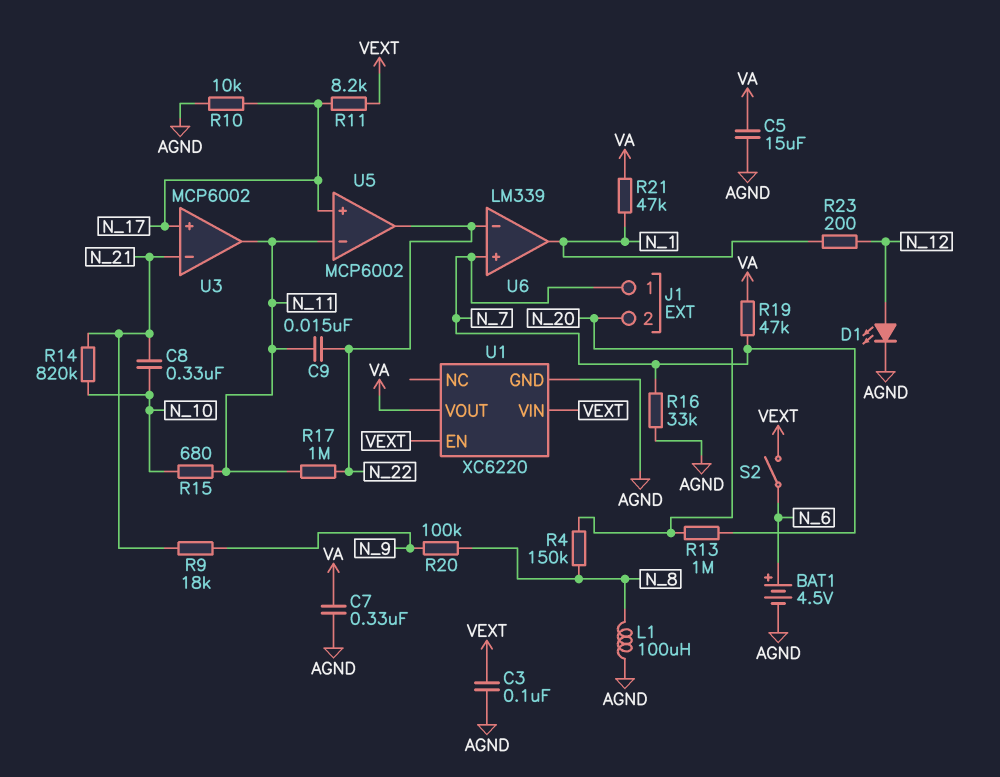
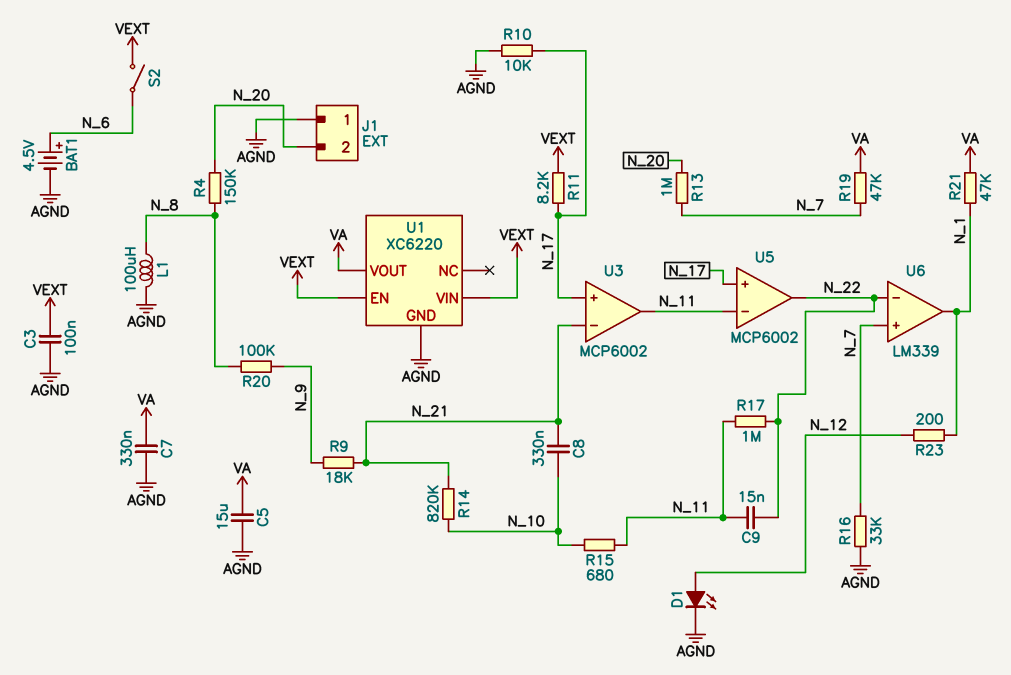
J1 pin 1: N_7 -> AGND

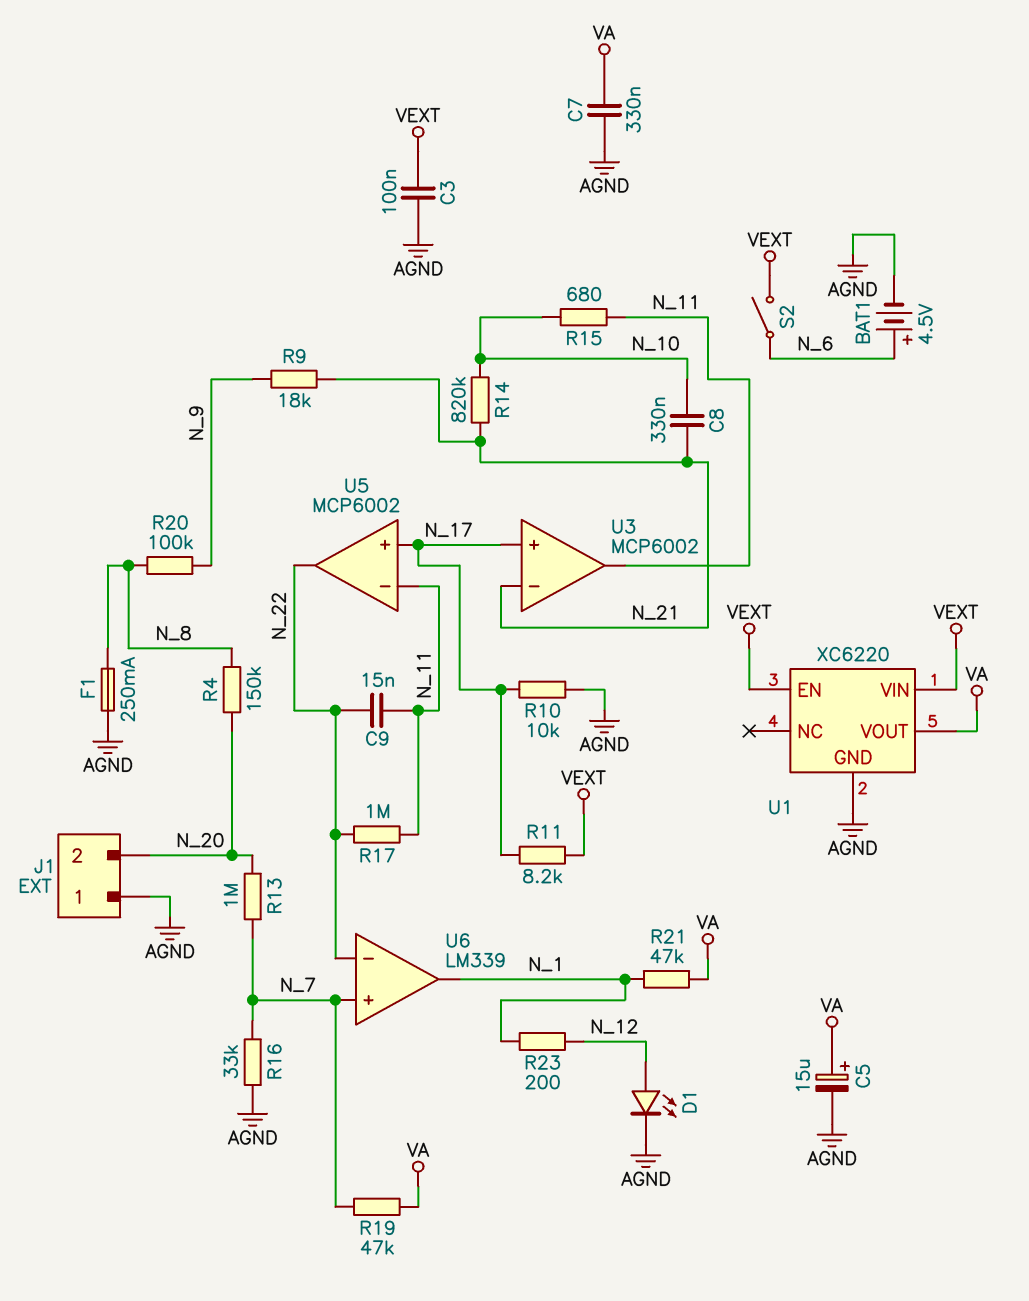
C5: 15uF (AGND, VA) -> 15uF (plus VA, minus AGND)
F1: none -> 250mA (AGND, N_8)
L1: 100uH (AGND, N_8) -> none

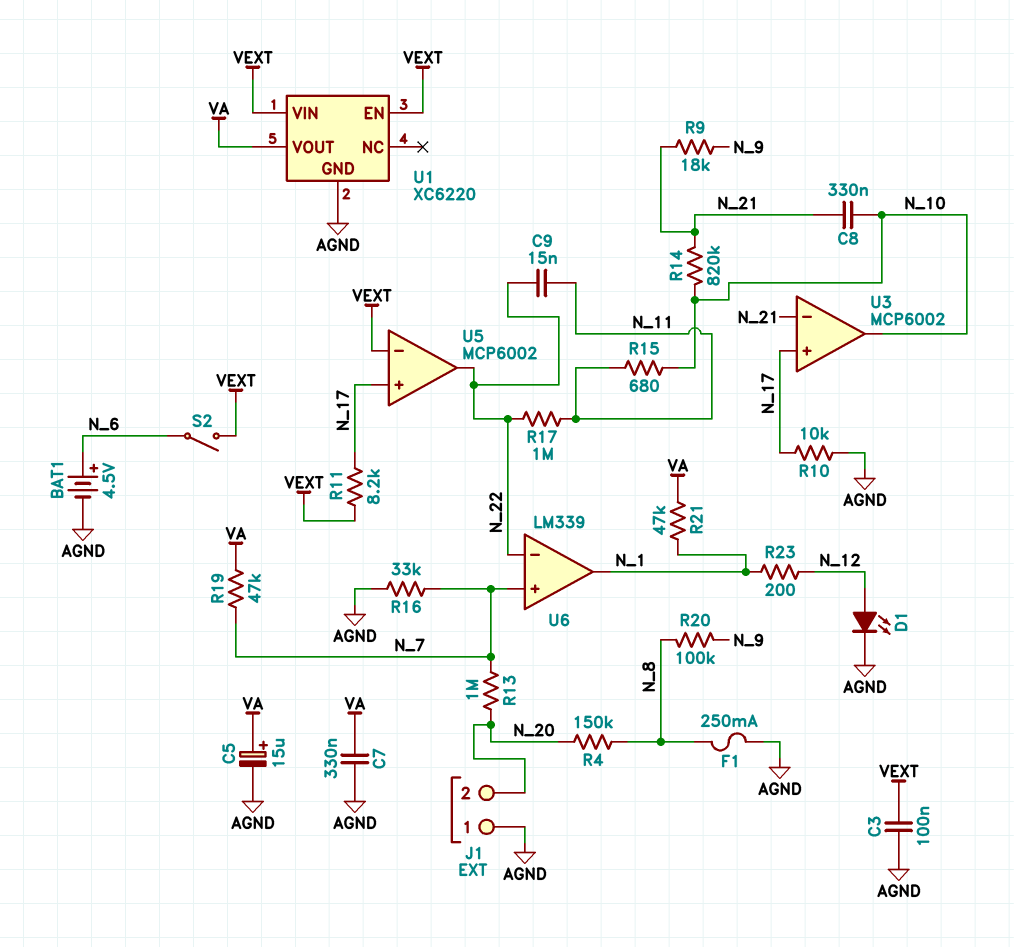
U3 pin out: N_11 -> N_10
U5 pin in-: N_11 -> VEXT

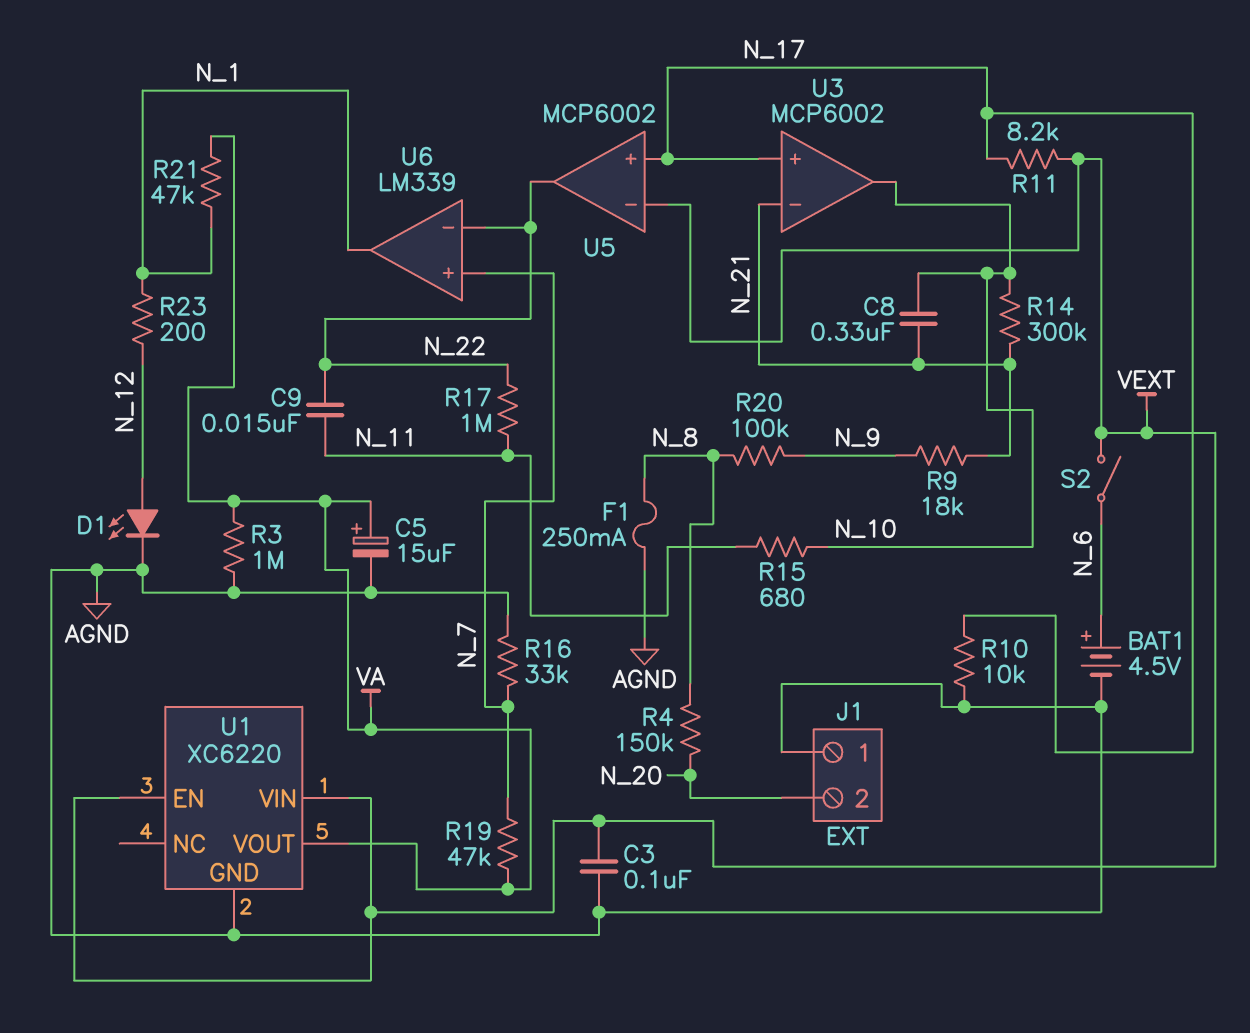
C7: 330nF (AGND, VA) -> none
R3: none -> 1M (AGND, VA)
R13: 1M (N_7, N_20) -> none
R14: 820k (N_10, N_21) -> 300k (N_10, N_21)

